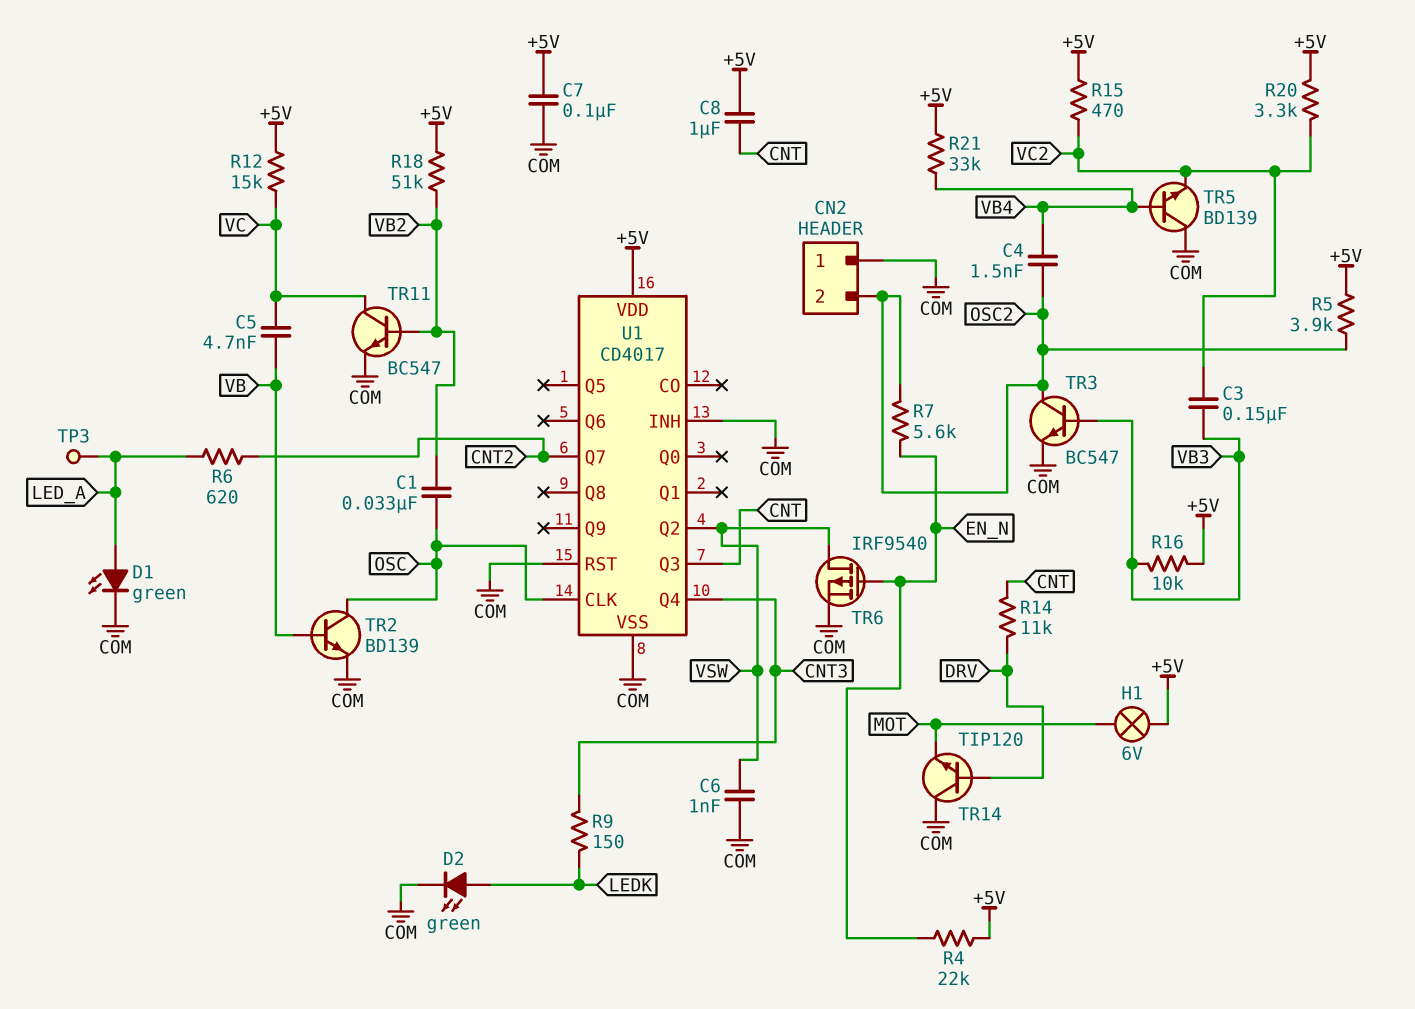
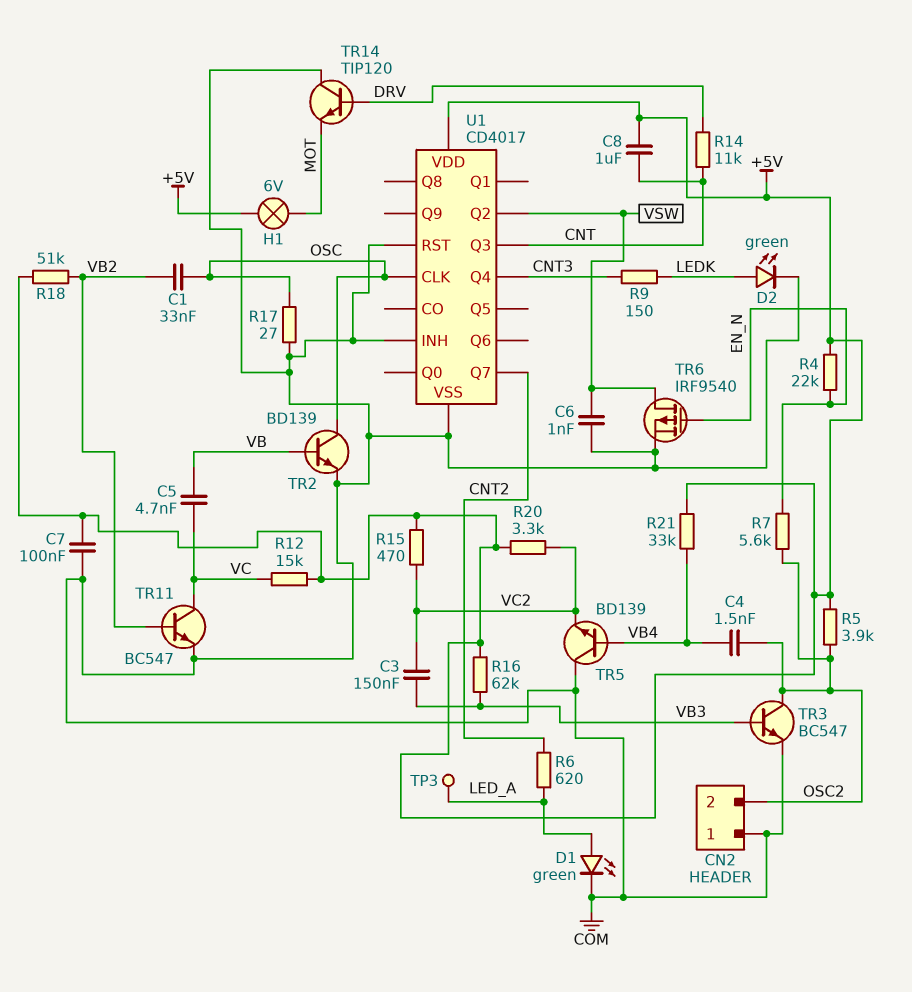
R16: 10k (+5V, VB3) -> 62k (+5V, VB3)
R17: none -> 27 (COM, OSC)

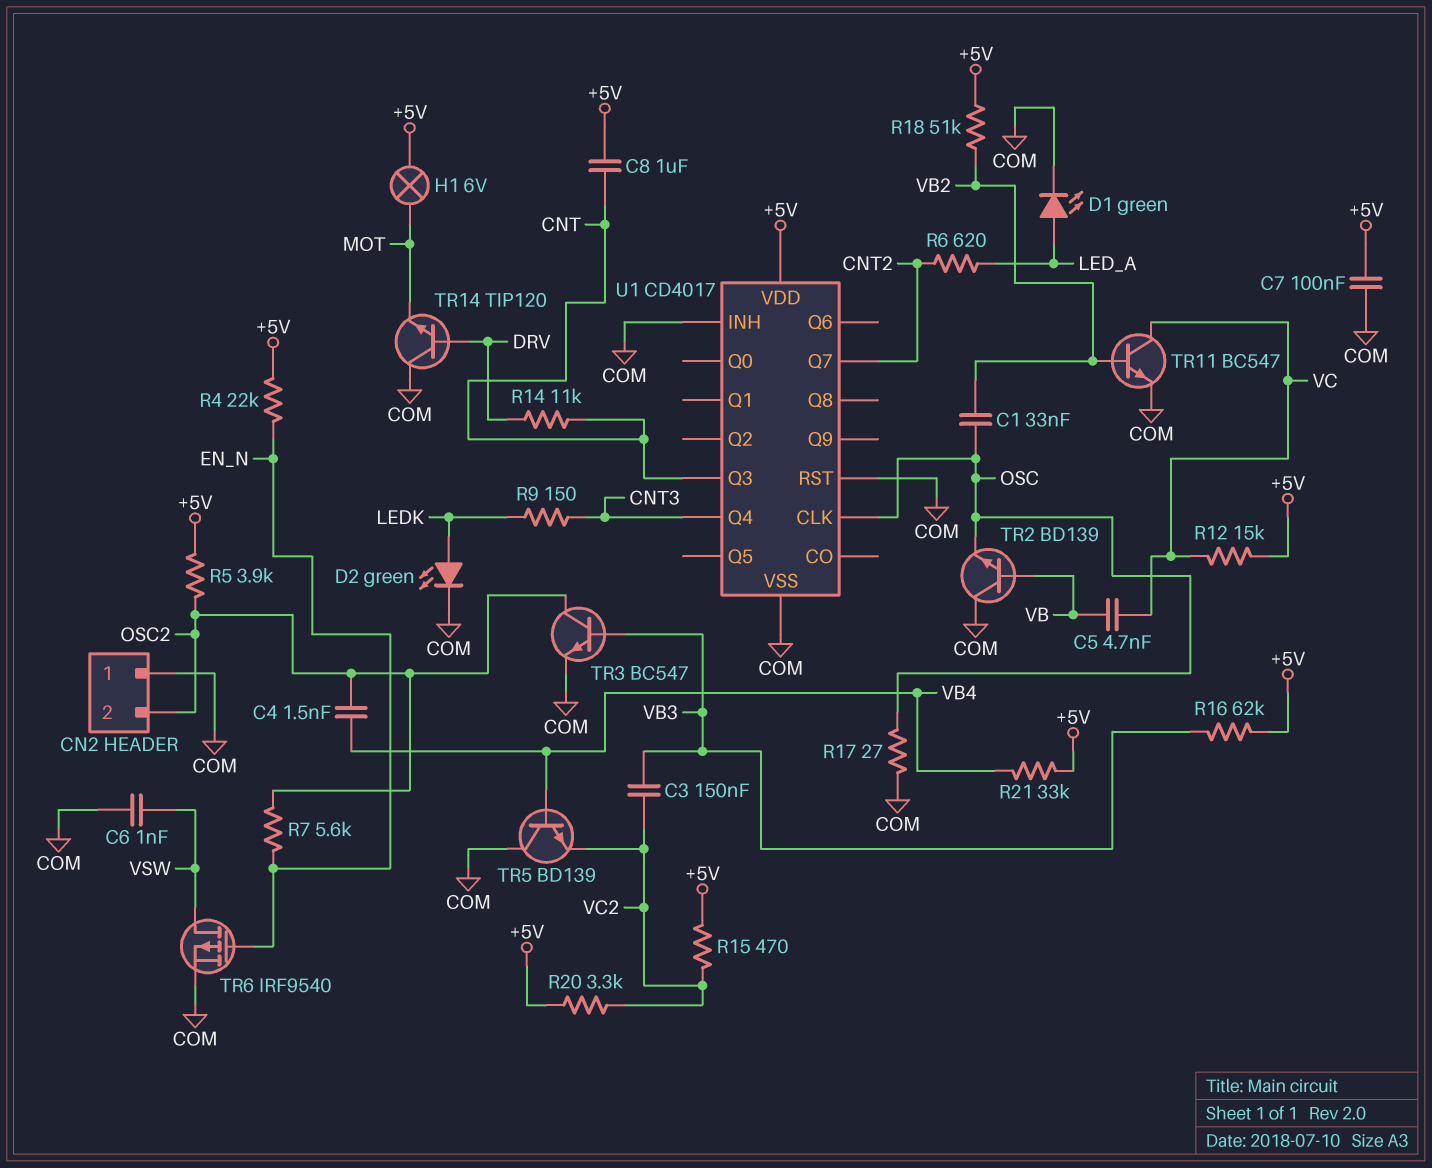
TP3: test point (LED_A) -> none
TR2: NPN BD139 (B VB, C OSC, E COM) -> NPN BD139 (B VB, C COM, E OSC)
U1 pin Q2: VSW -> none

